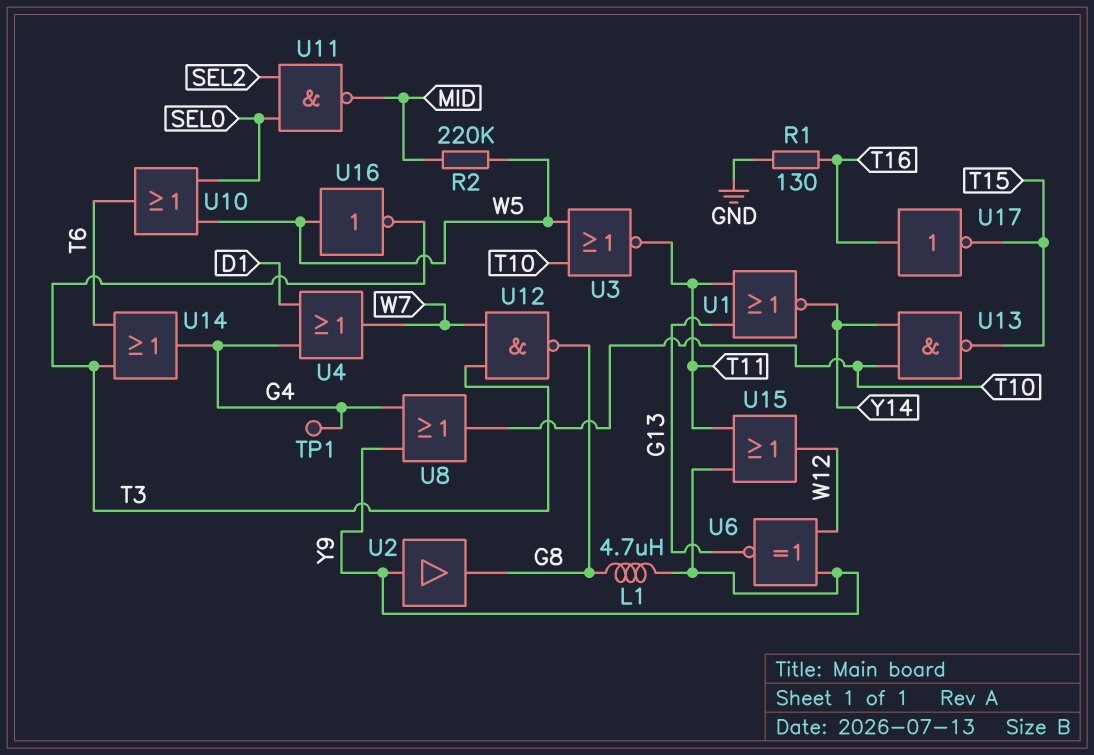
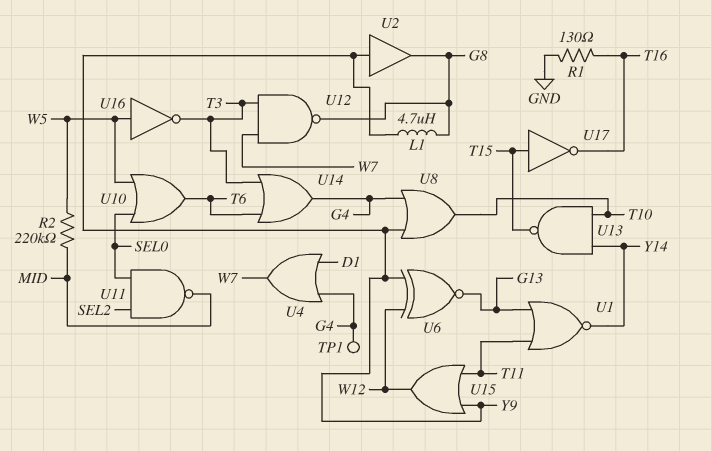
U3: NOR (in T10, in W5, out T11) -> none
U17: NOT (in T16, out T15) -> NOT (in T15, out T16)

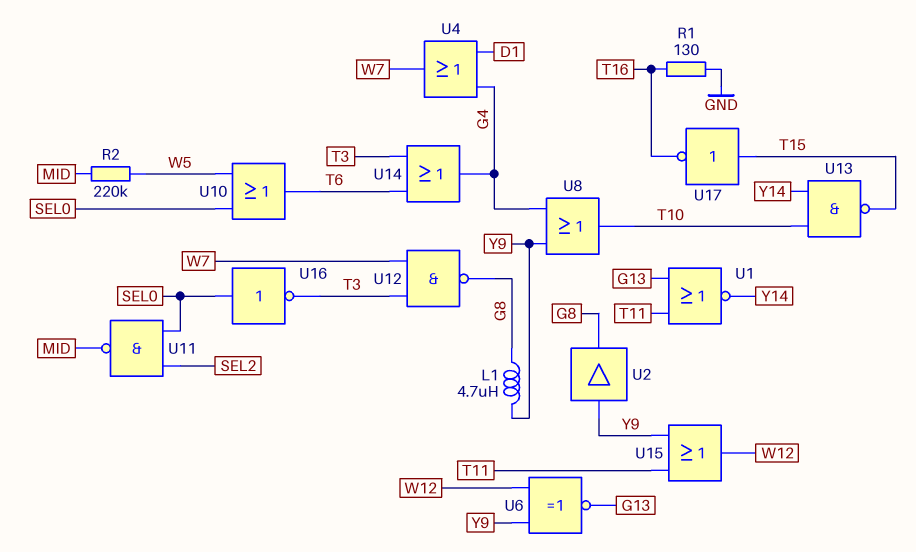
TP1: test point (G4) -> none
U16: NOT (in W5, out T3) -> NOT (in SEL0, out T3)

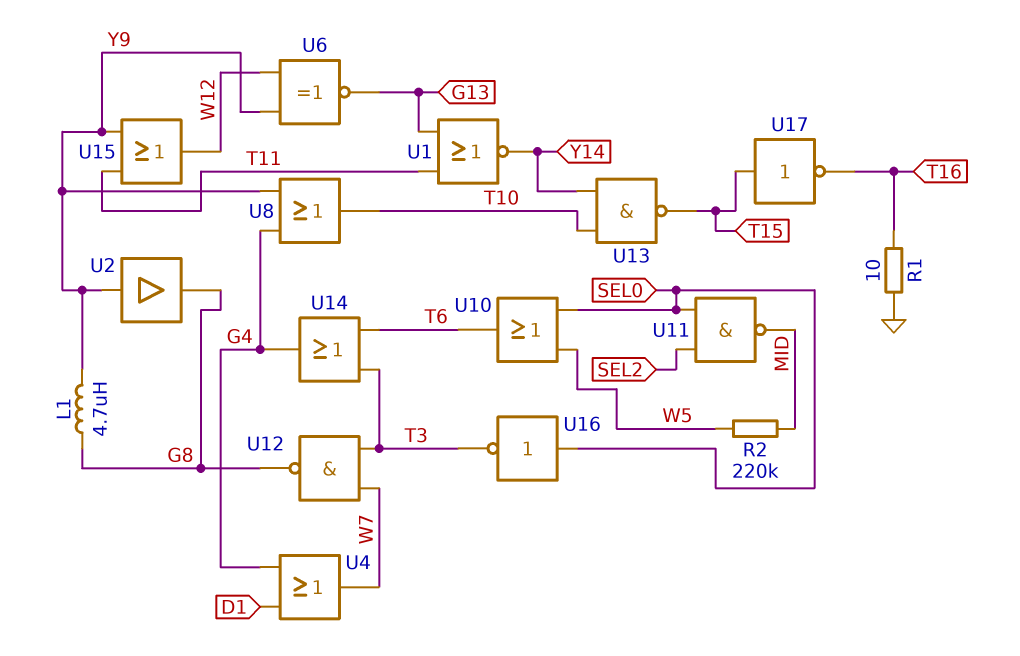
R1: 130 (GND, T16) -> 10 (GND, T16)

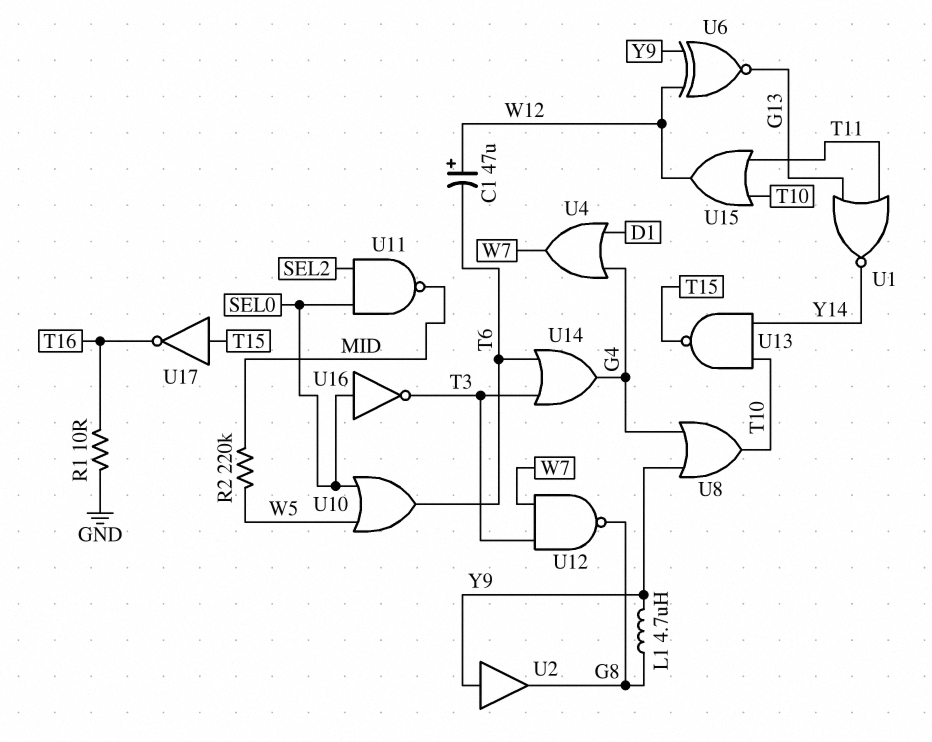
C1: none -> 47uF (plus W12, minus T6)
U15: OR (in T11, in Y9, out W12) -> OR (in T10, in T11, out W12)

